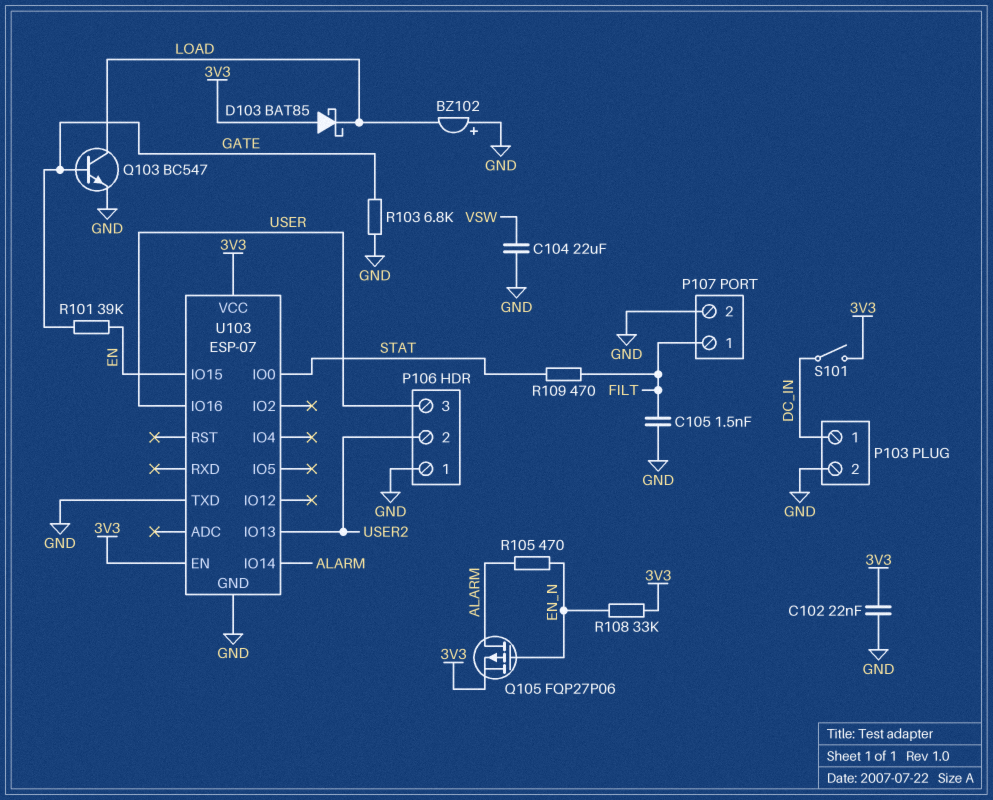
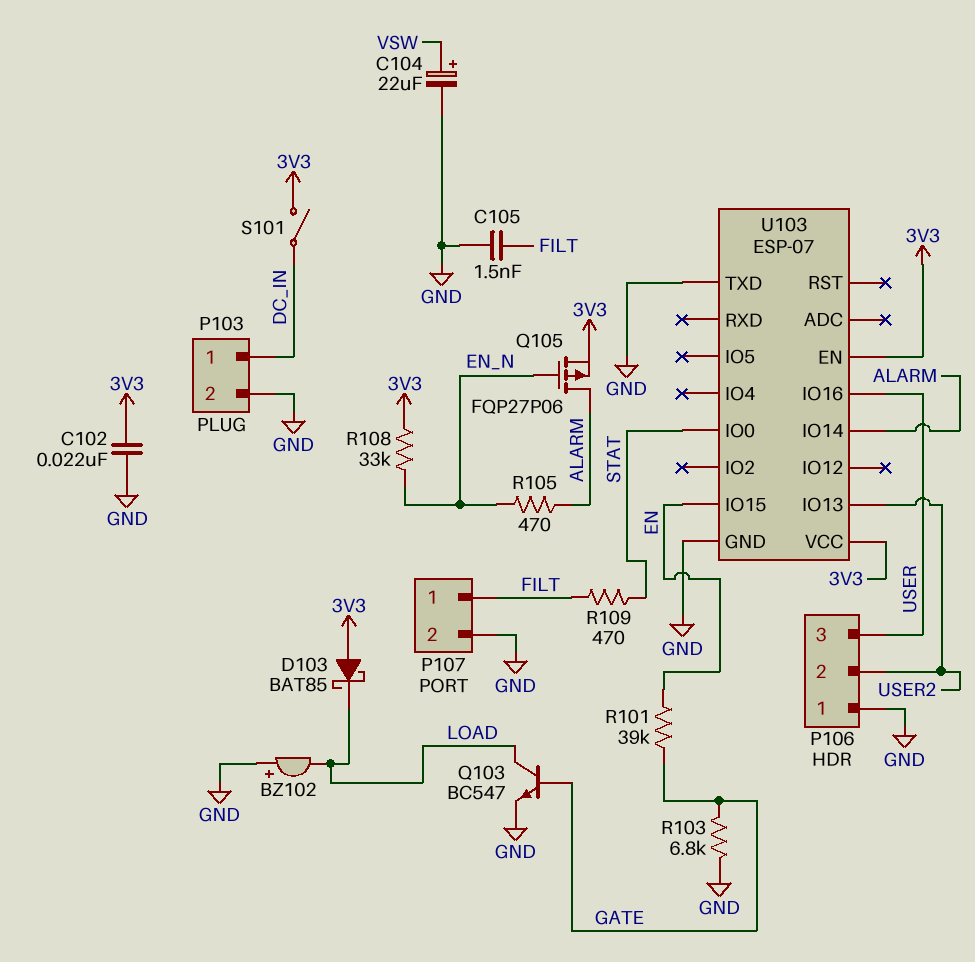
C104: 22uF (GND, VSW) -> 22uF (plus VSW, minus GND)

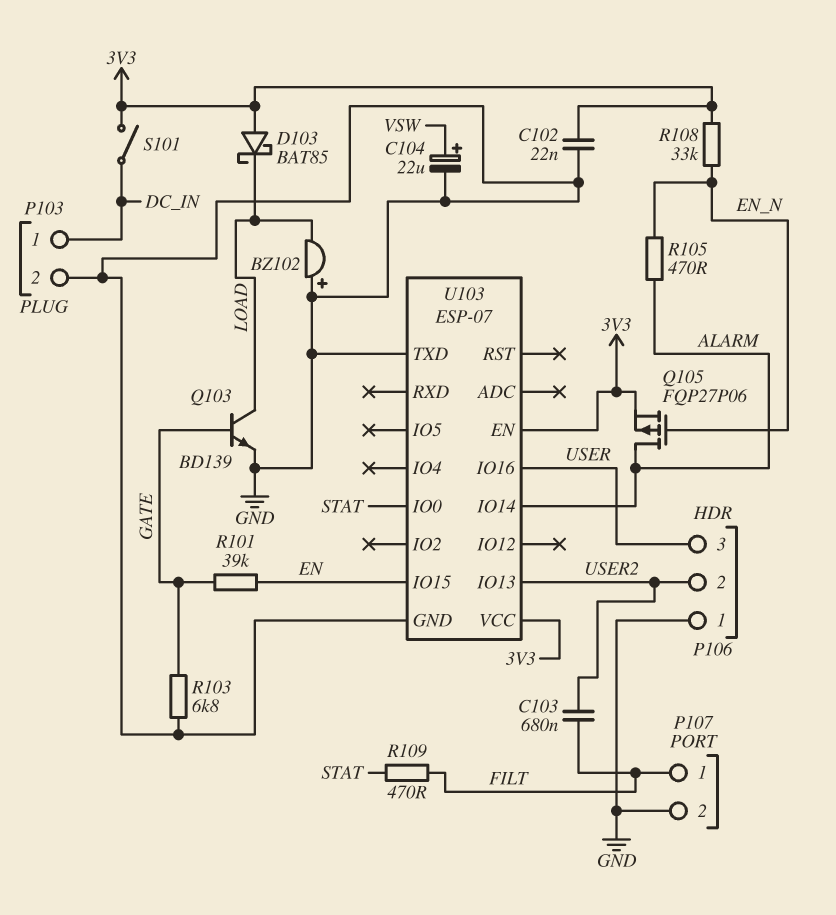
C103: none -> 680nF (FILT, USER2)
C105: 1.5nF (FILT, GND) -> none
Q103: NPN BC547 (B GATE, C LOAD, E GND) -> NPN BD139 (B GATE, C LOAD, E GND)

